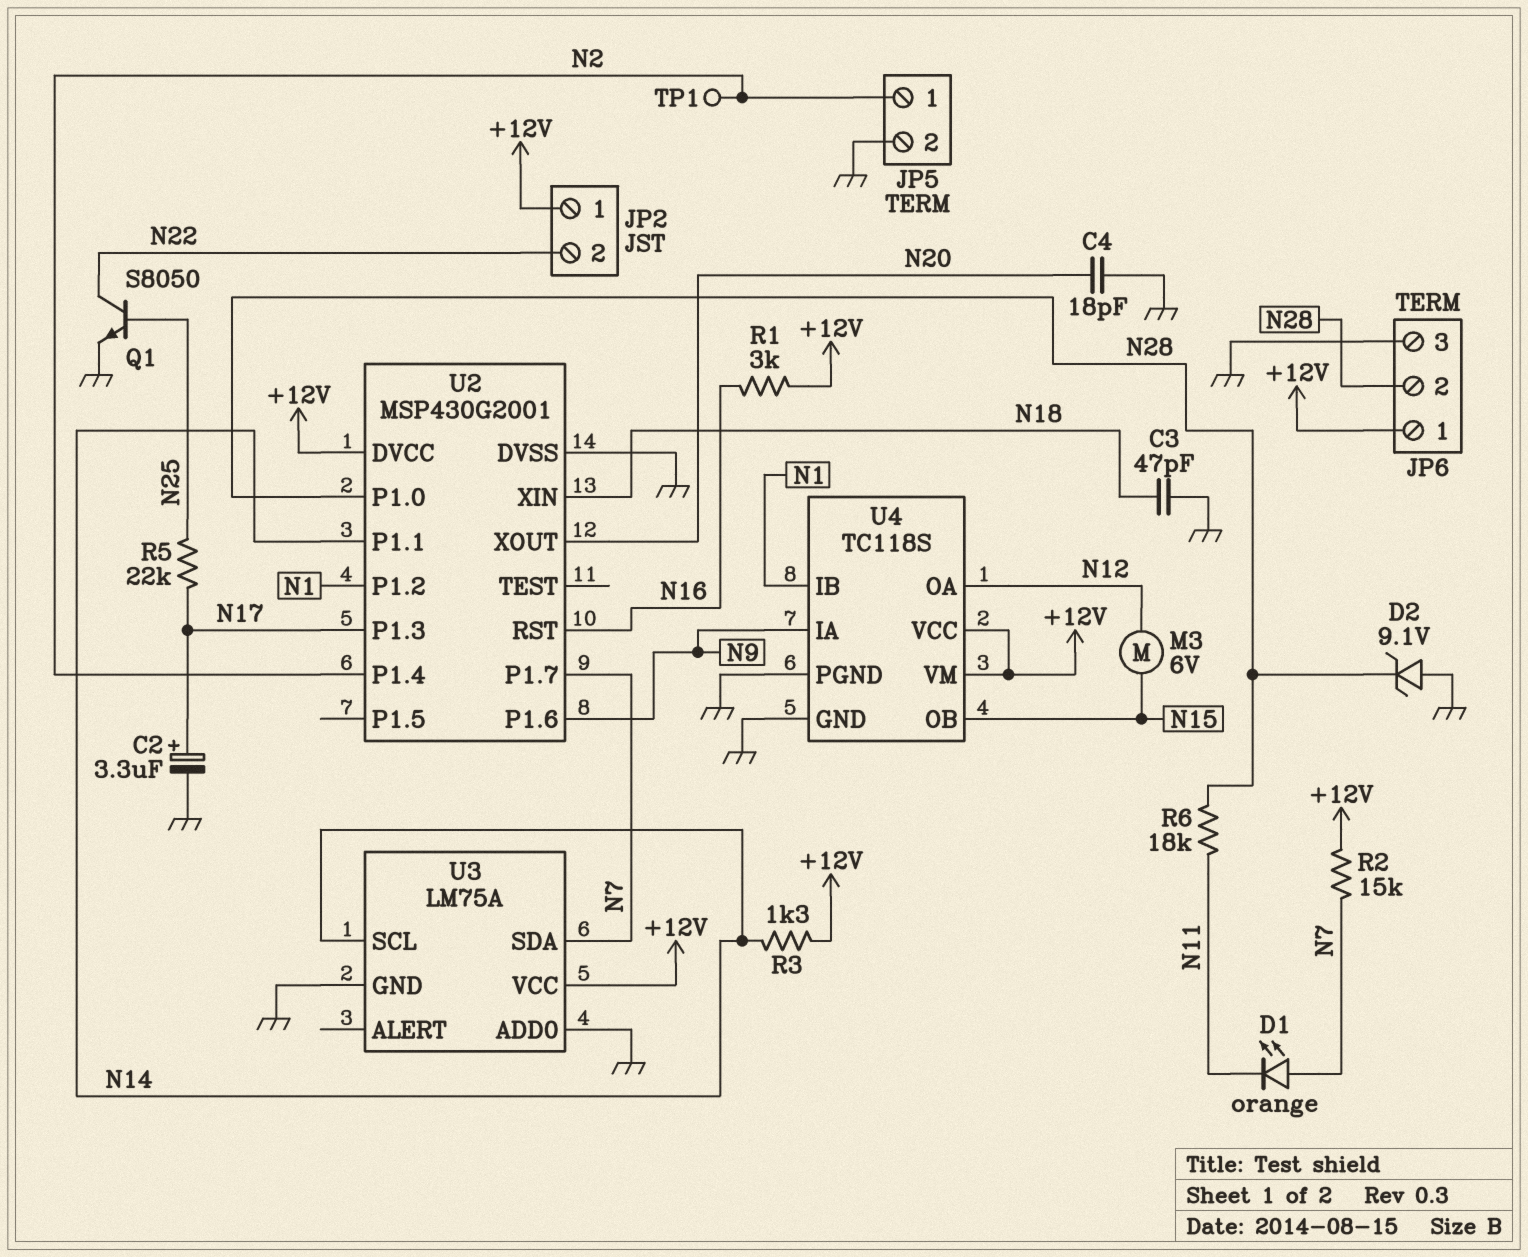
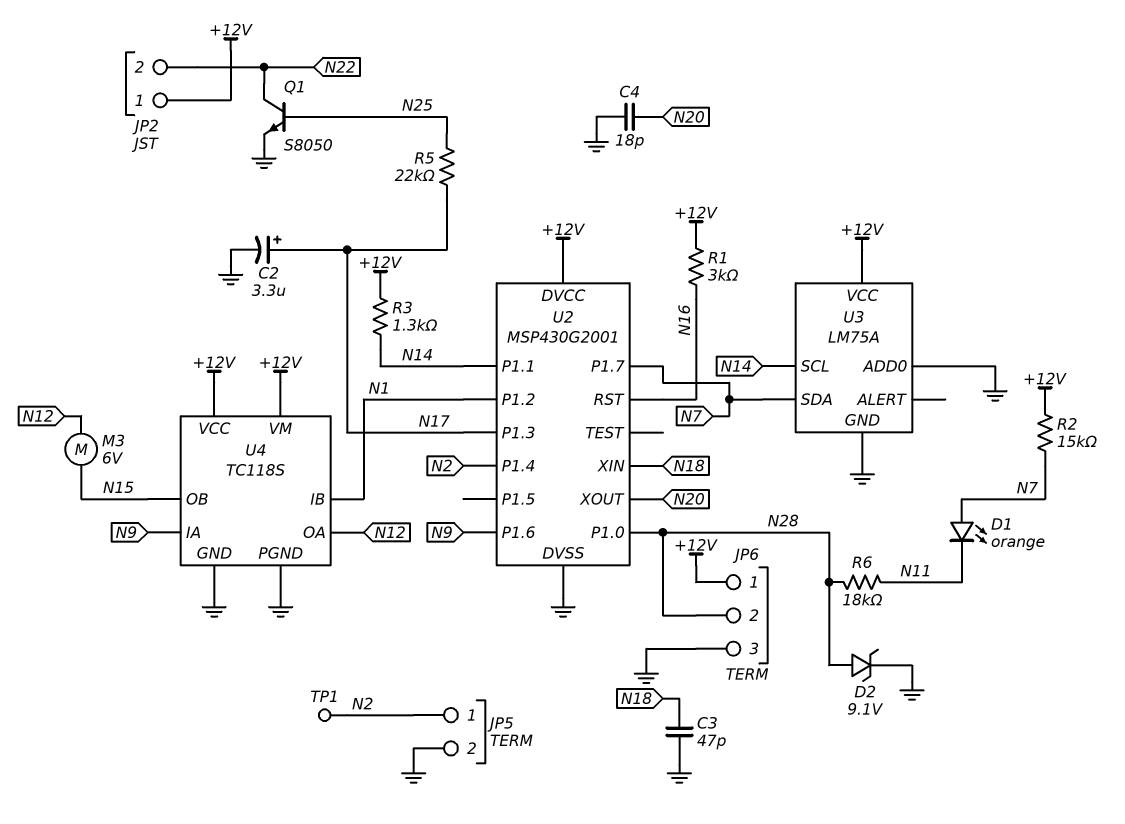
D2: zener 9.1V (A GND, K N28) -> zener 9.1V (A N28, K GND)

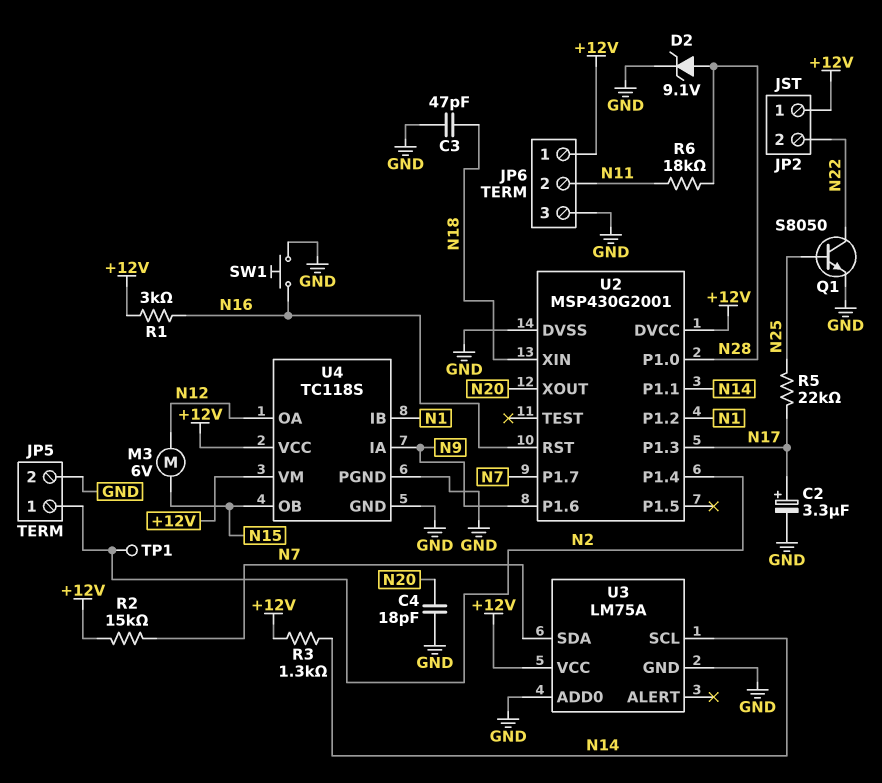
D1: LED orange (A N7, K N11) -> none
JP6 pin 2: N28 -> N11
SW1: none -> button (GND, N16)

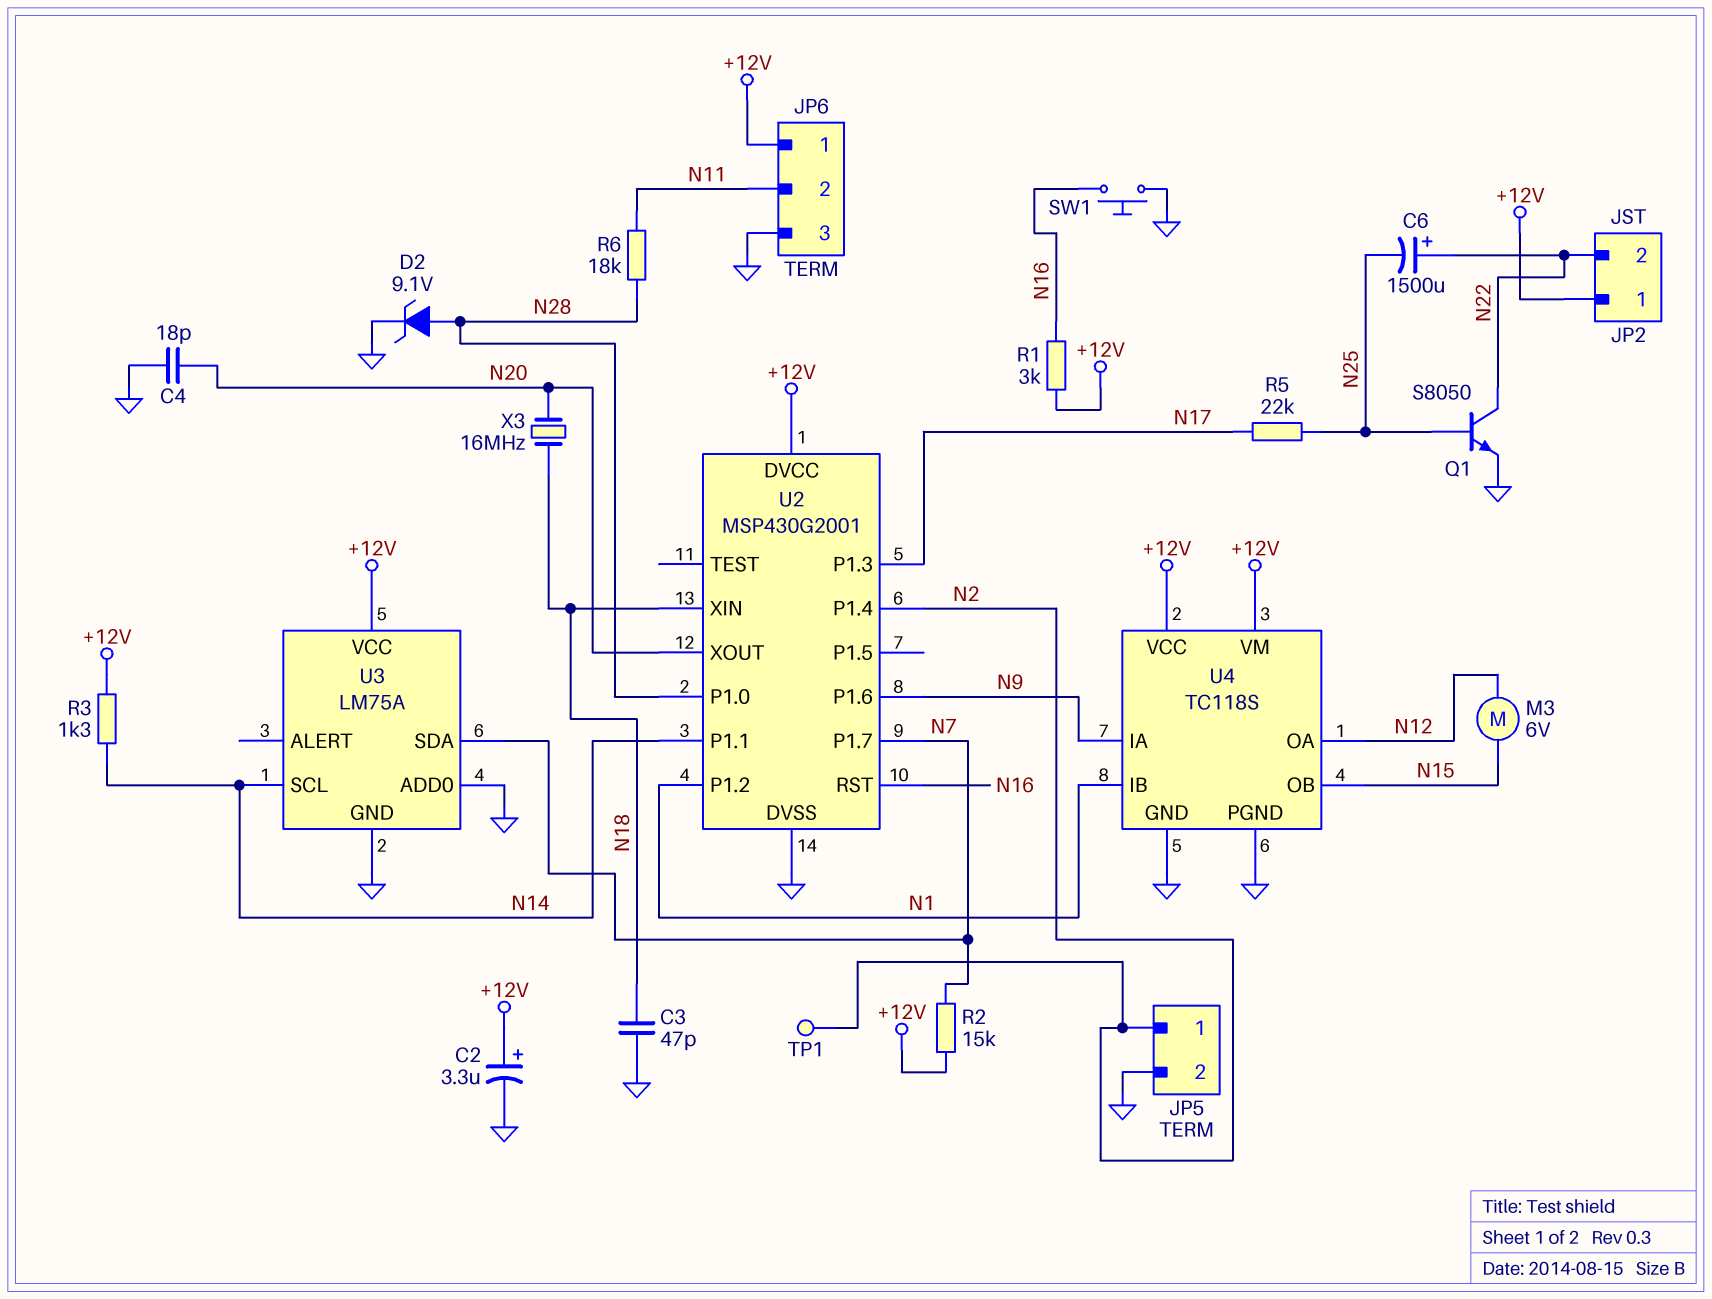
C2: 3.3uF (plus N17, minus GND) -> 3.3uF (plus +12V, minus GND)
C6: none -> 1500uF (plus N22, minus N25)
X3: none -> 16MHz (N18, N20)

